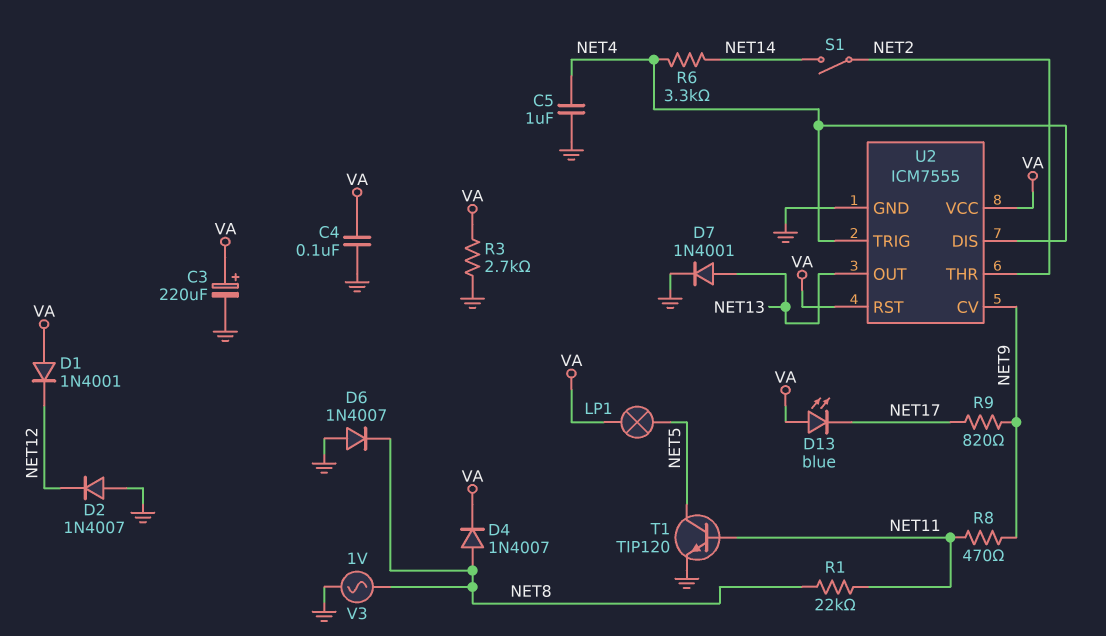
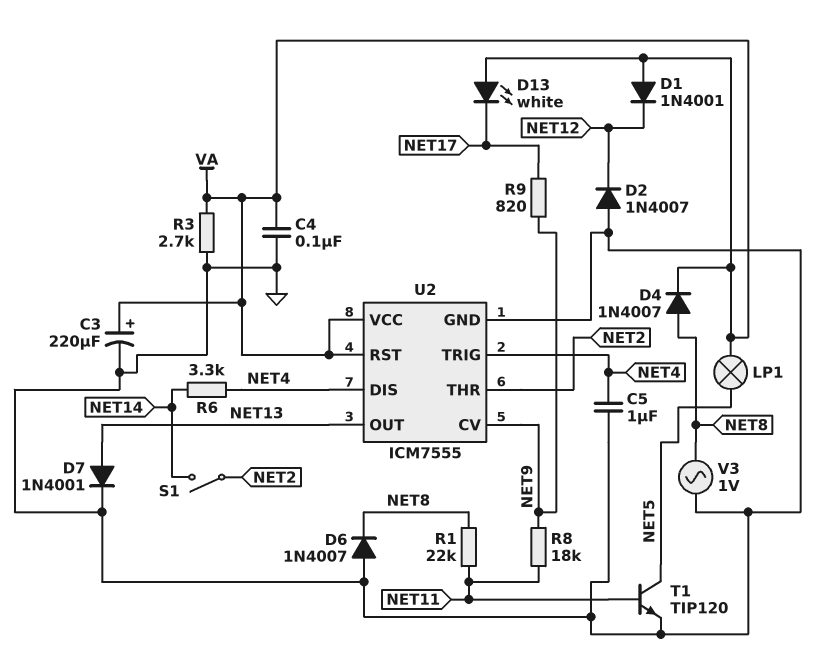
D13: LED blue (A VA, K NET17) -> LED white (A VA, K NET17)
R8: 470 (NET9, NET11) -> 18k (NET9, NET11)

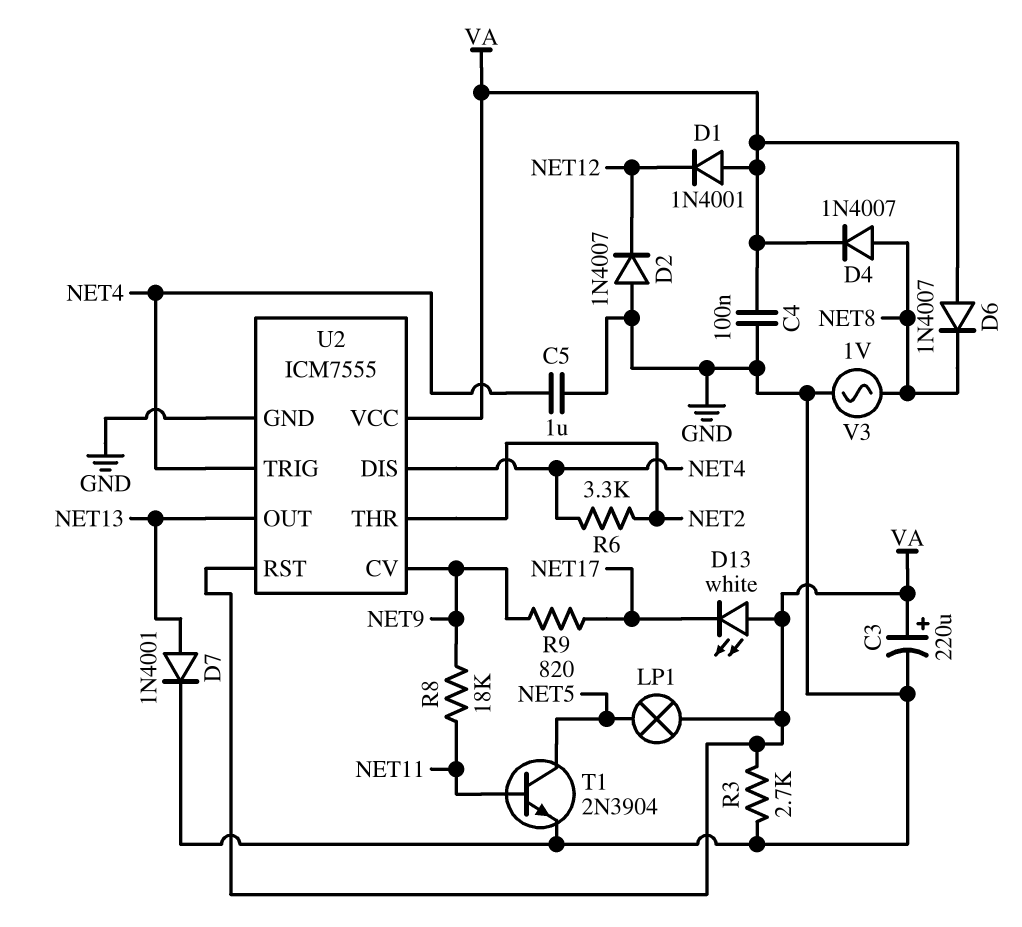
D6: diode 1N4007 (A GND, K NET8) -> diode 1N4007 (A VA, K NET8)
R1: 22k (NET8, NET11) -> none
R6: 3.3k (NET4, NET14) -> 3.3k (NET2, NET4)
S1: switch (NET2, NET14) -> none
T1: NPN TIP120 (B NET11, C NET5, E GND) -> NPN 2N3904 (B NET11, C NET5, E GND)

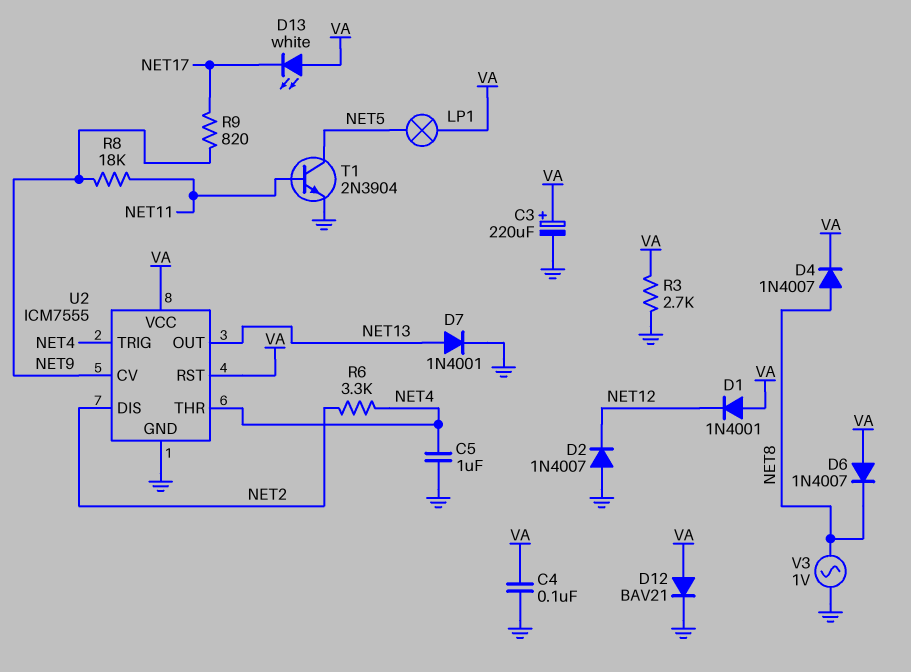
D12: none -> diode BAV21 (A VA, K GND)
U2 pin DIS: NET4 -> NET2
U2 pin THR: NET2 -> NET4

